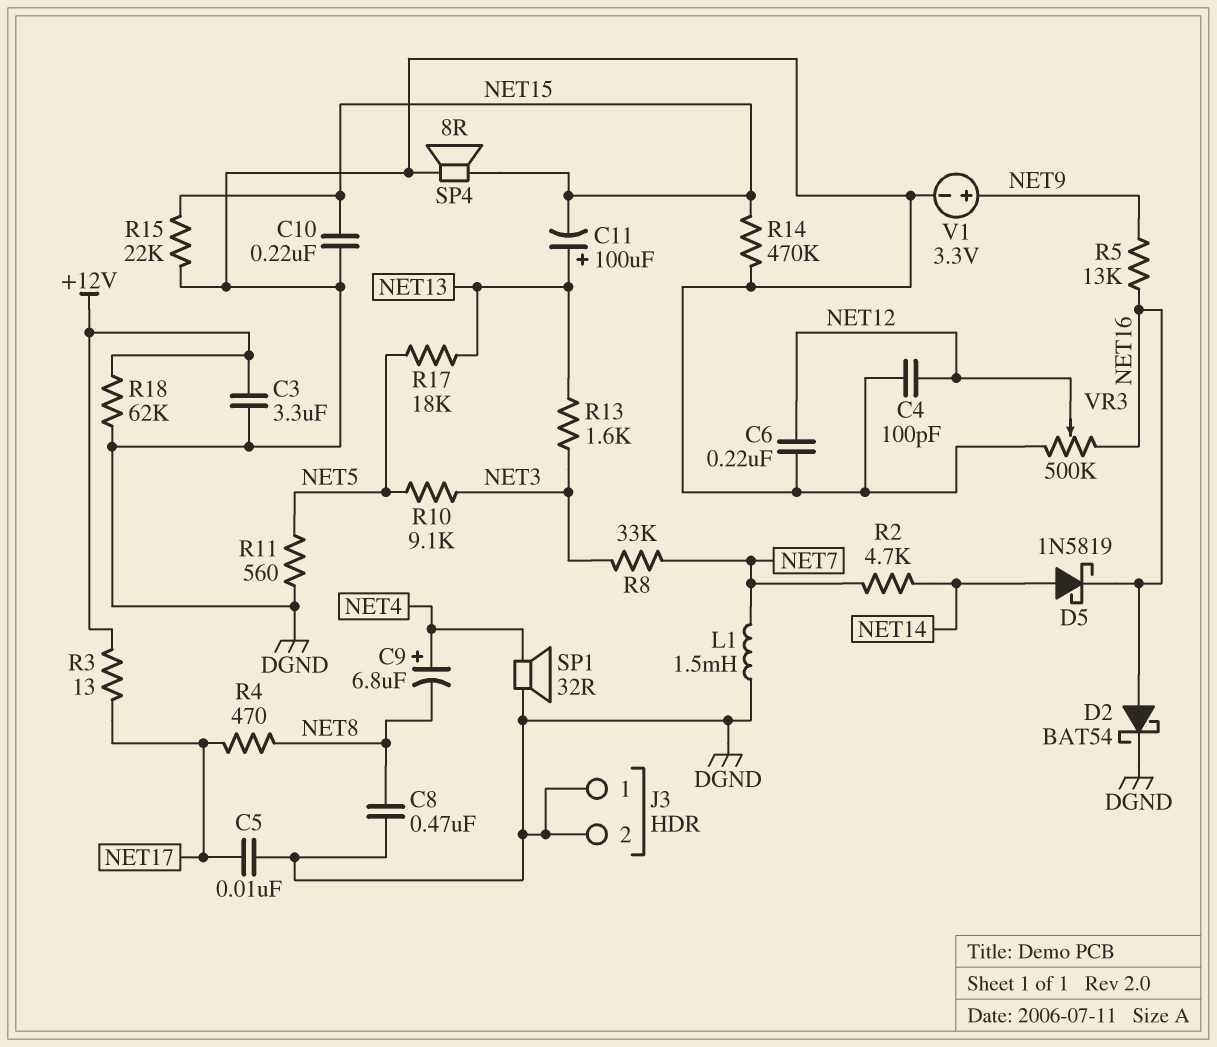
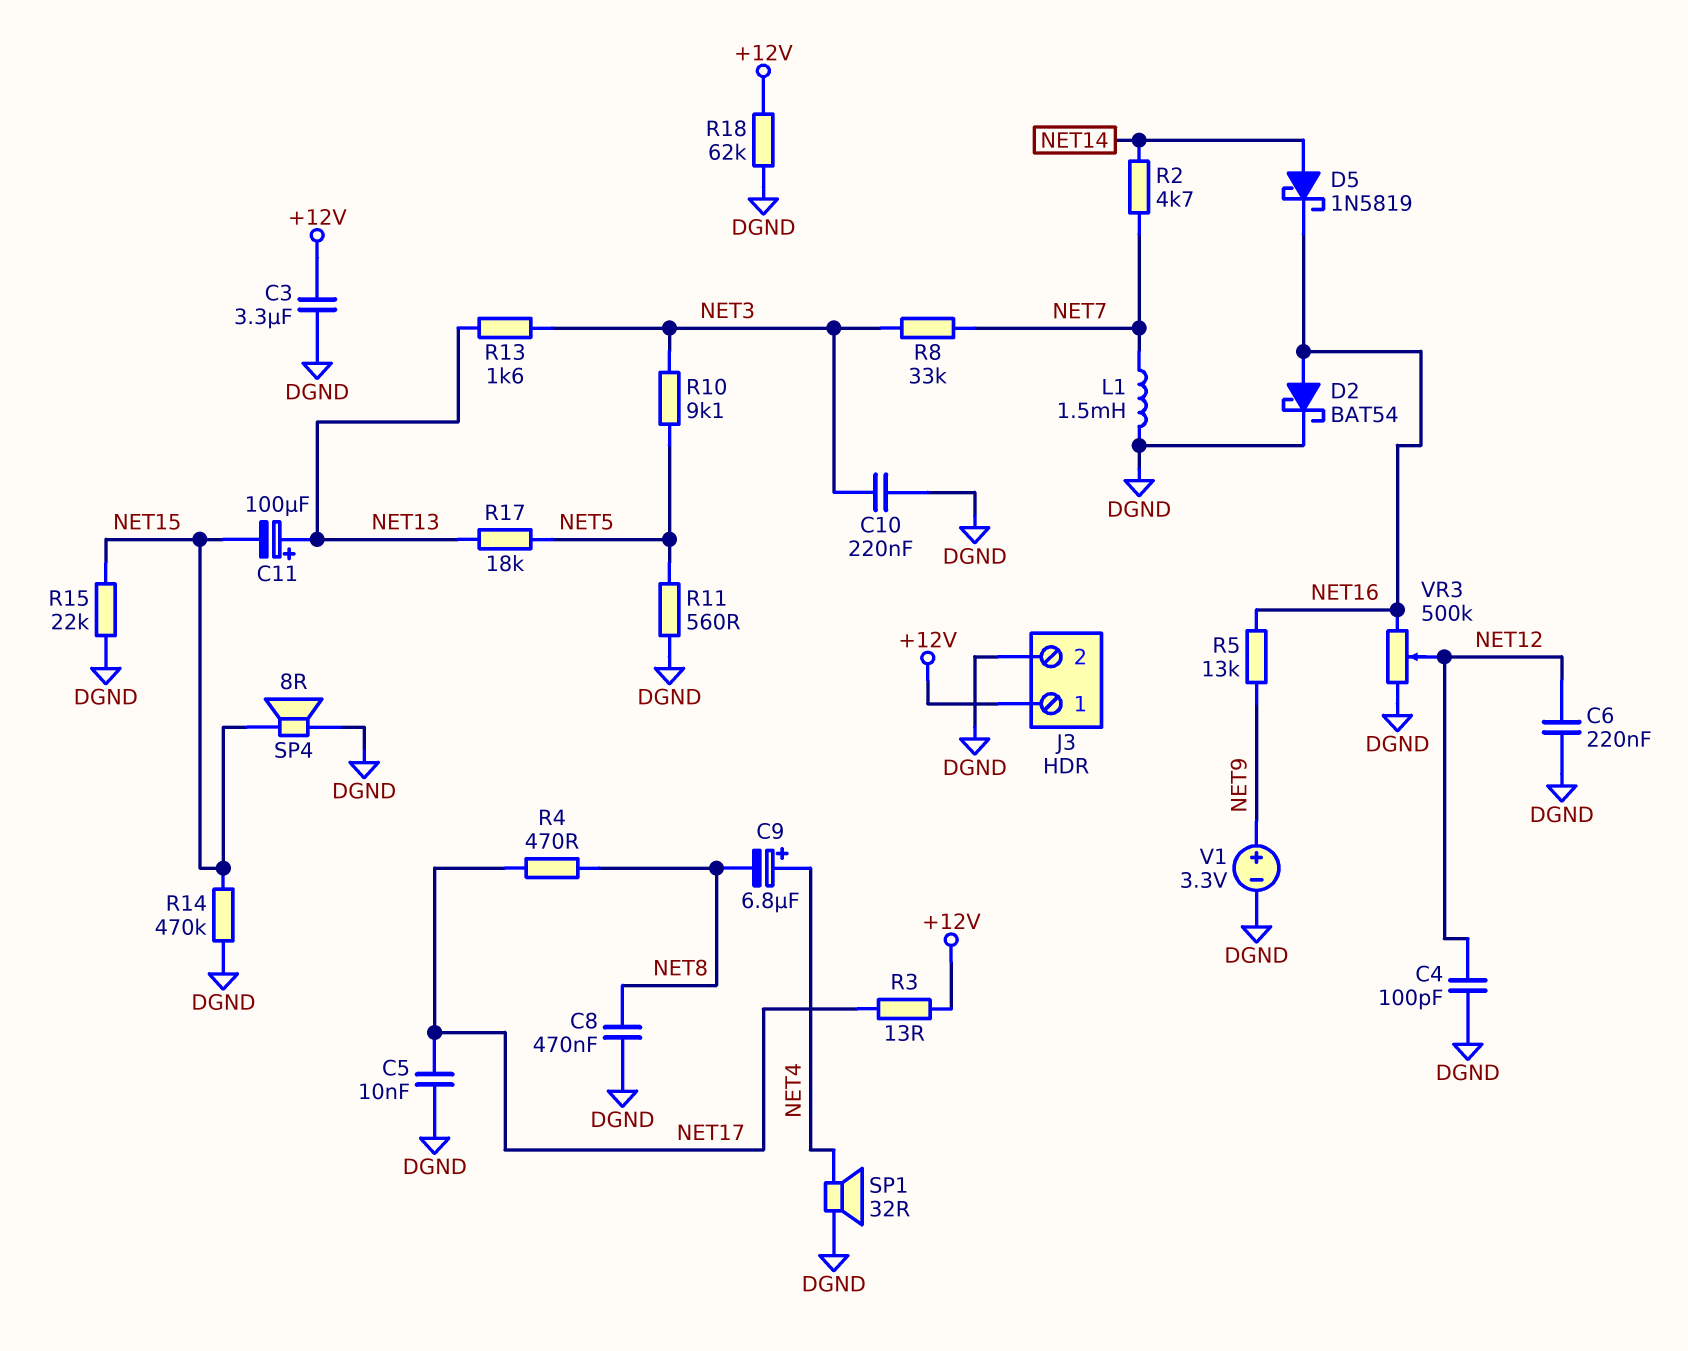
C10: 220nF (DGND, NET15) -> 220nF (DGND, NET3)
J3 pin 1: DGND -> +12V

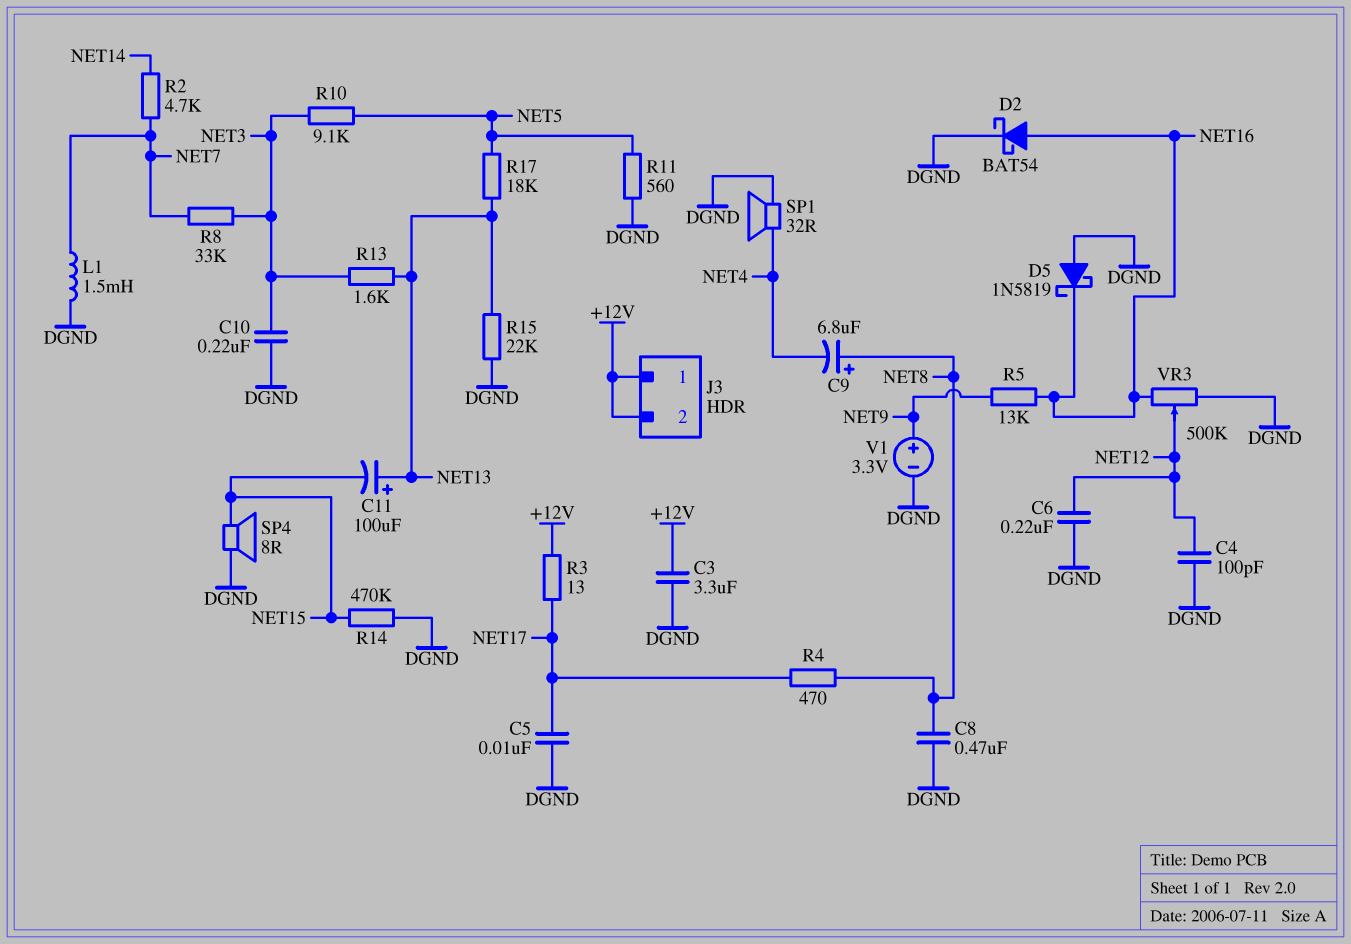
C9: 6.8uF (plus NET4, minus NET8) -> 6.8uF (plus NET8, minus NET4)
D5: schottky 1N5819 (A NET14, K NET16) -> schottky 1N5819 (A DGND, K NET16)
J3 pin 2: DGND -> +12V
R15: 22k (DGND, NET15) -> 22k (DGND, NET13)
R18: 62k (+12V, DGND) -> none

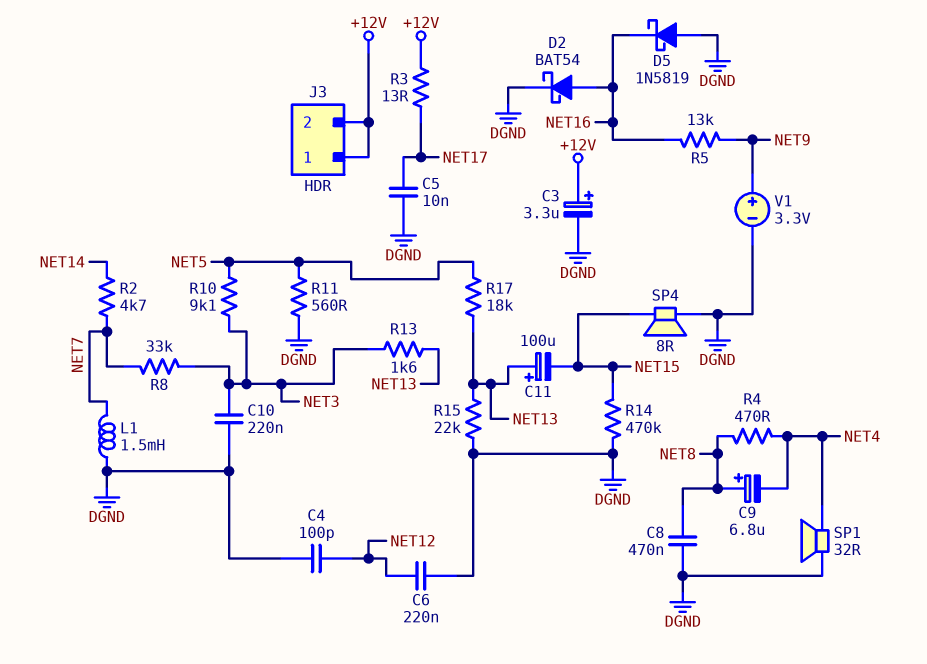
C3: 3.3uF (+12V, DGND) -> 3.3uF (plus +12V, minus DGND)
R4: 470 (NET8, NET17) -> 470 (NET4, NET8)
VR3: 500k (DGND, NET16, wiper NET12) -> none

